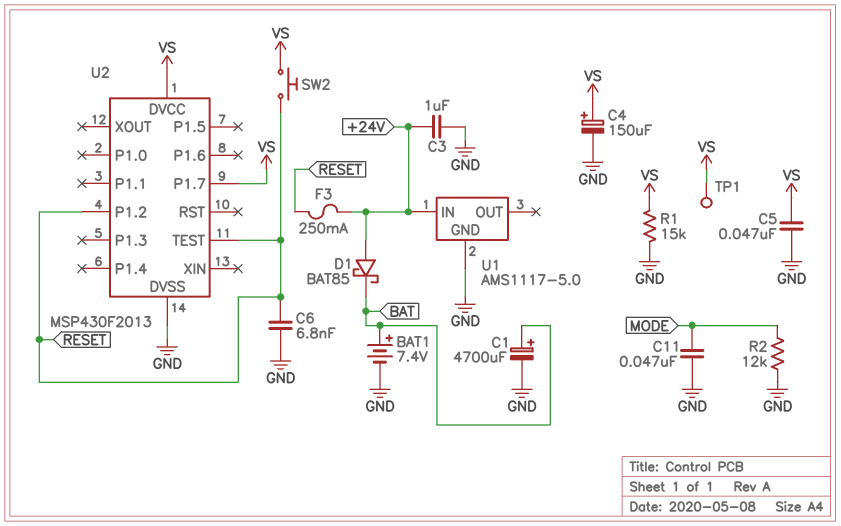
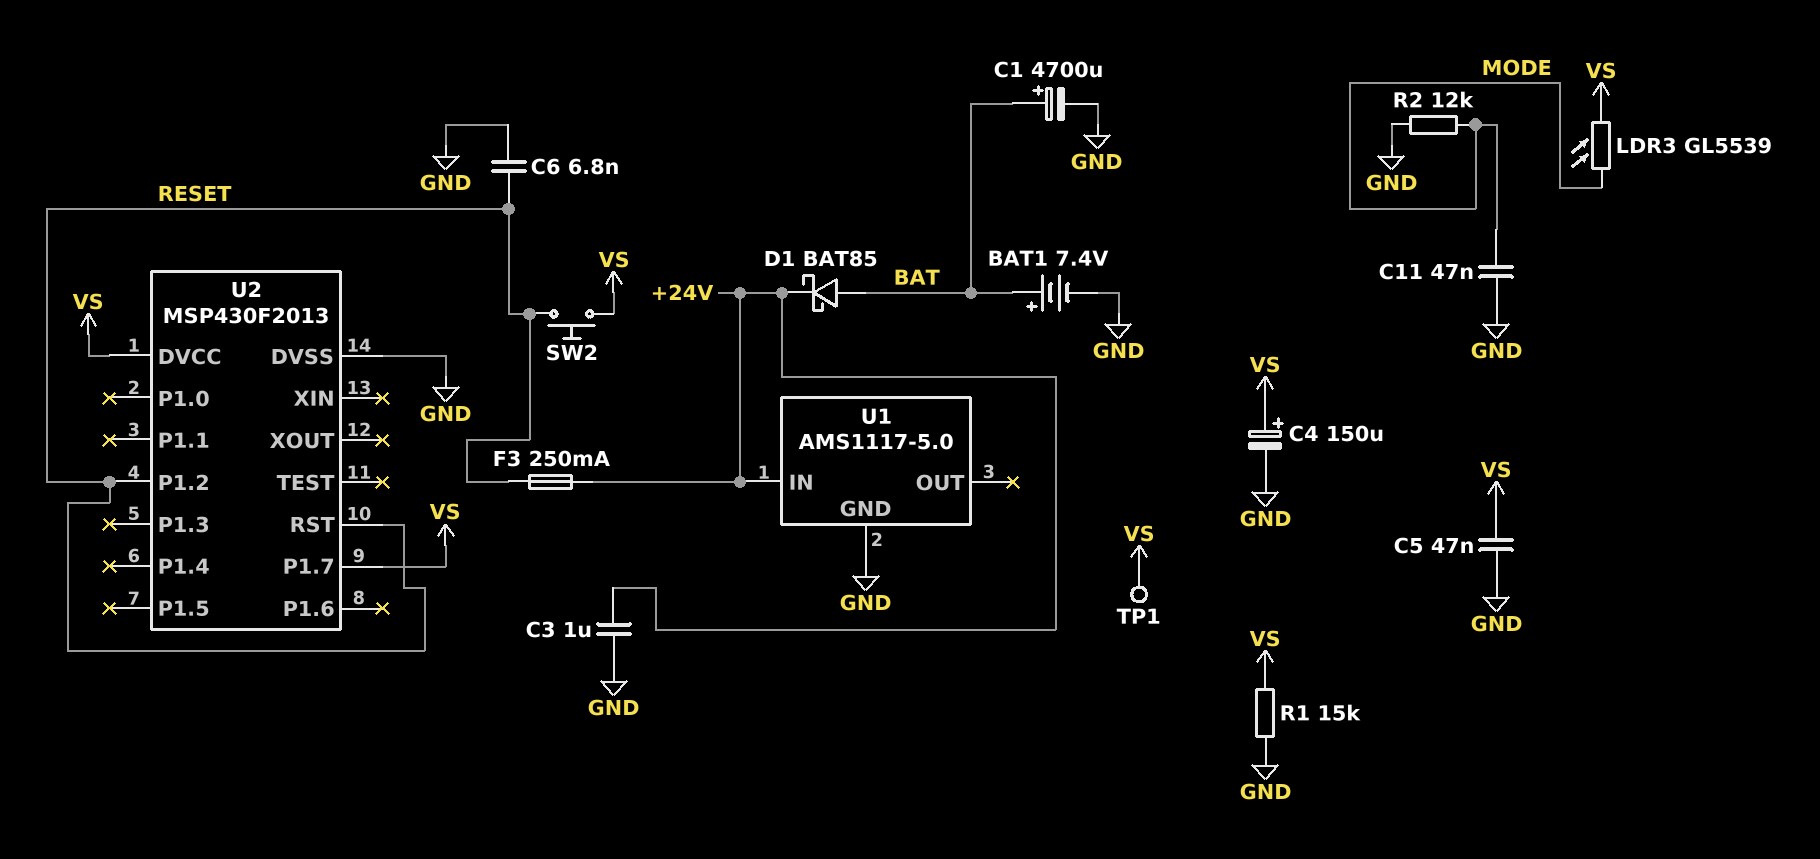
D1: schottky BAT85 (A +24V, K BAT) -> schottky BAT85 (A BAT, K +24V)
LDR3: none -> GL5539 (MODE, VS)
U2 pin RST: none -> RESET
U2 pin TEST: RESET -> none

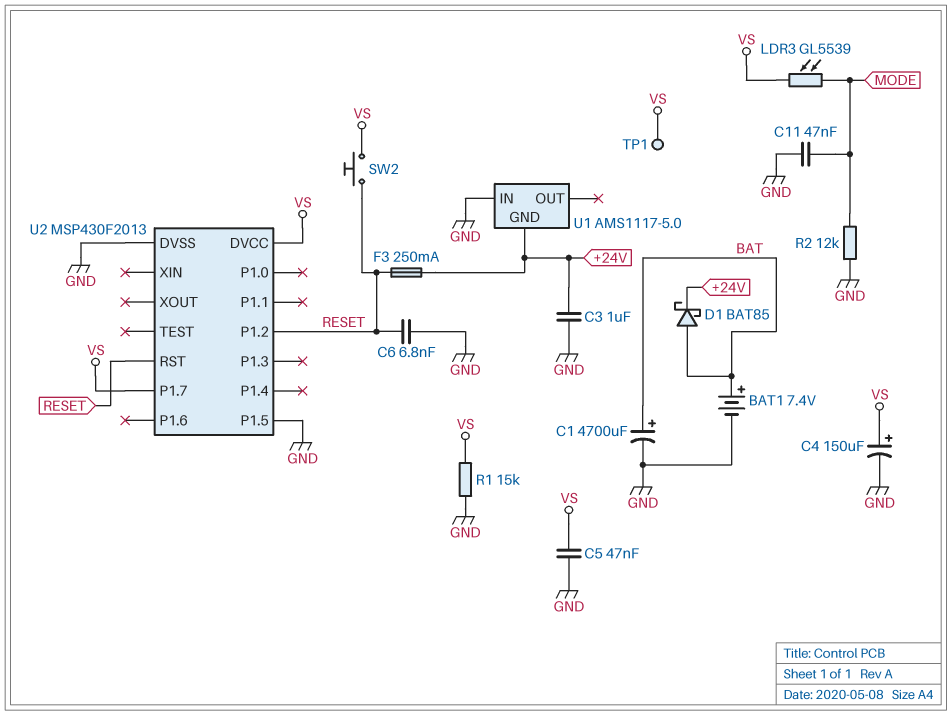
U1 pin GND: GND -> +24V
U1 pin IN: +24V -> GND
U2 pin P1.5: none -> GND

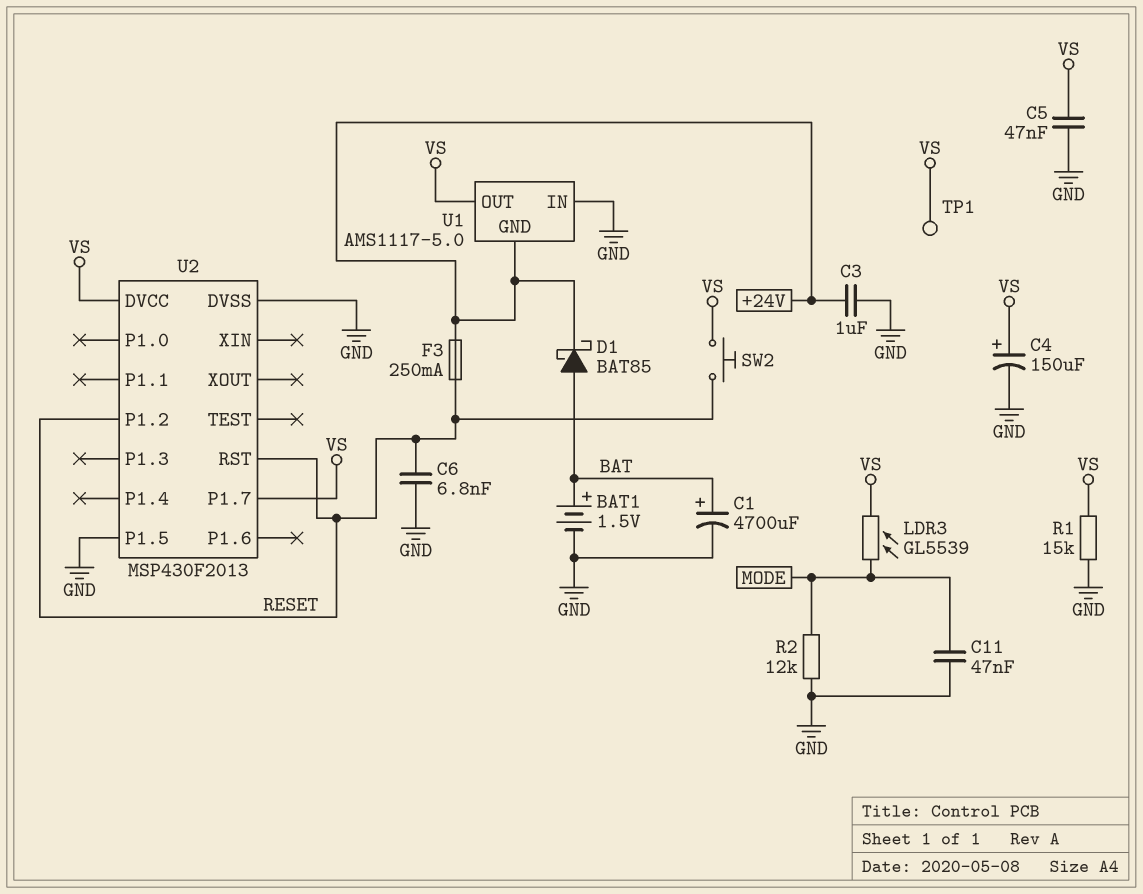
BAT1: 7.4V (plus BAT, minus GND) -> 1.5V (plus BAT, minus GND)
U1 pin OUT: none -> VS

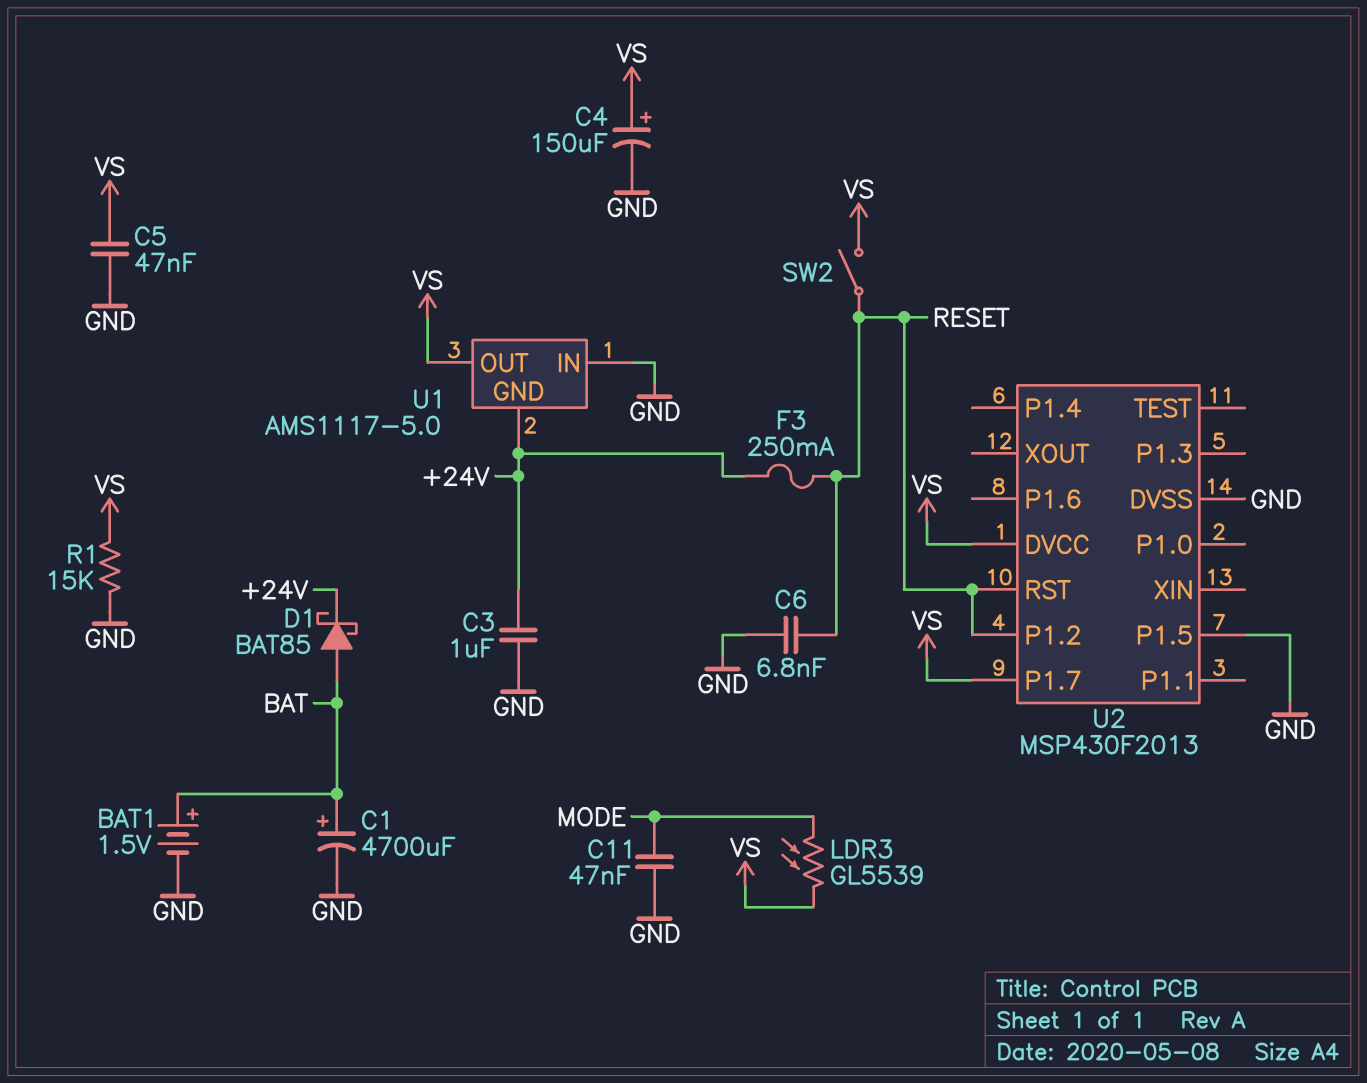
R2: 12k (GND, MODE) -> none
SW2: button (RESET, VS) -> switch (RESET, VS)
TP1: test point (VS) -> none

